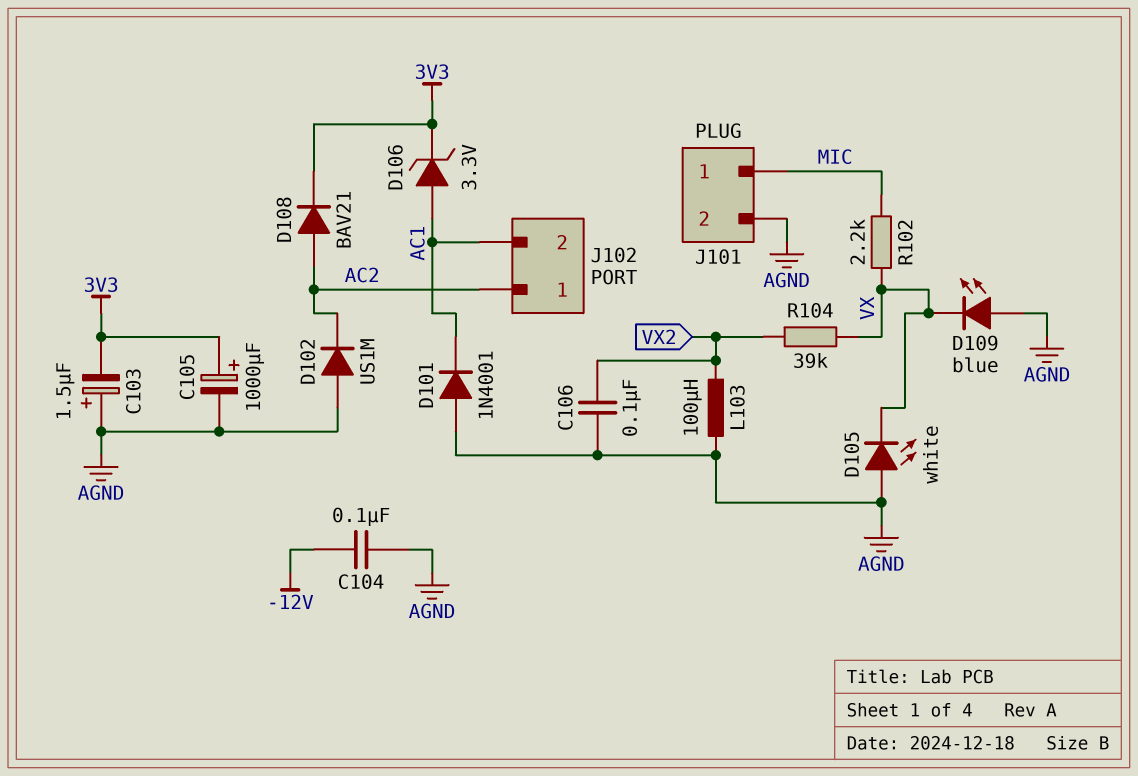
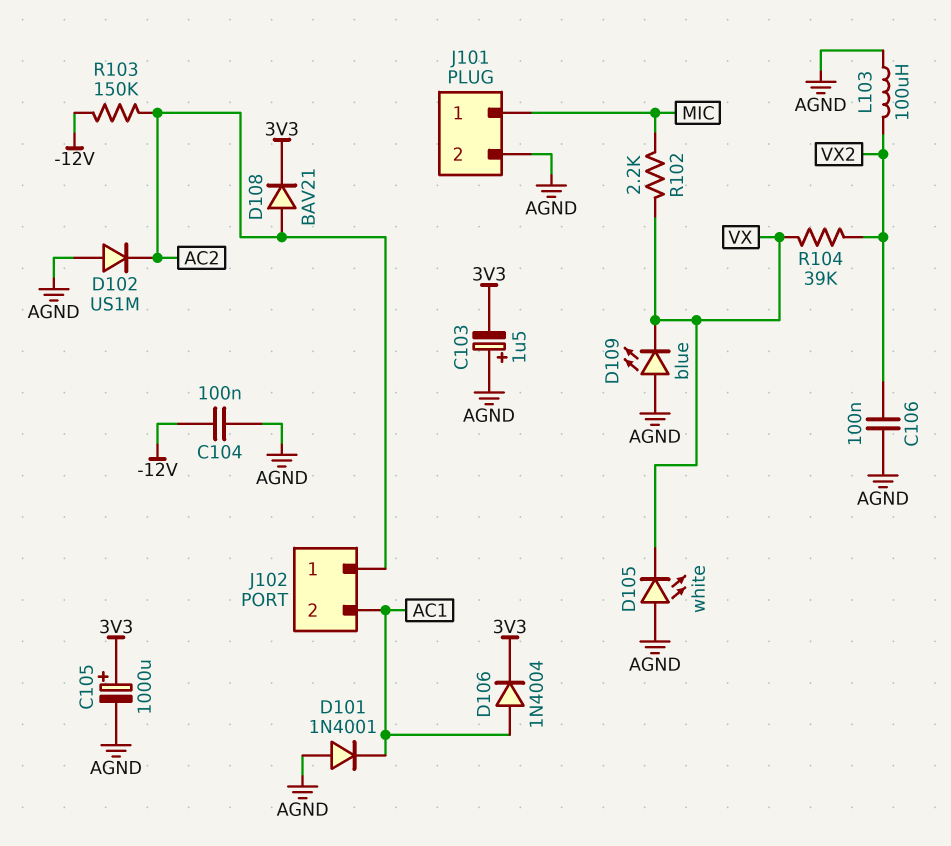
D106: zener 3.3V (A AC1, K 3V3) -> diode 1N4004 (A AC1, K 3V3)
R103: none -> 150k (-12V, AC2)

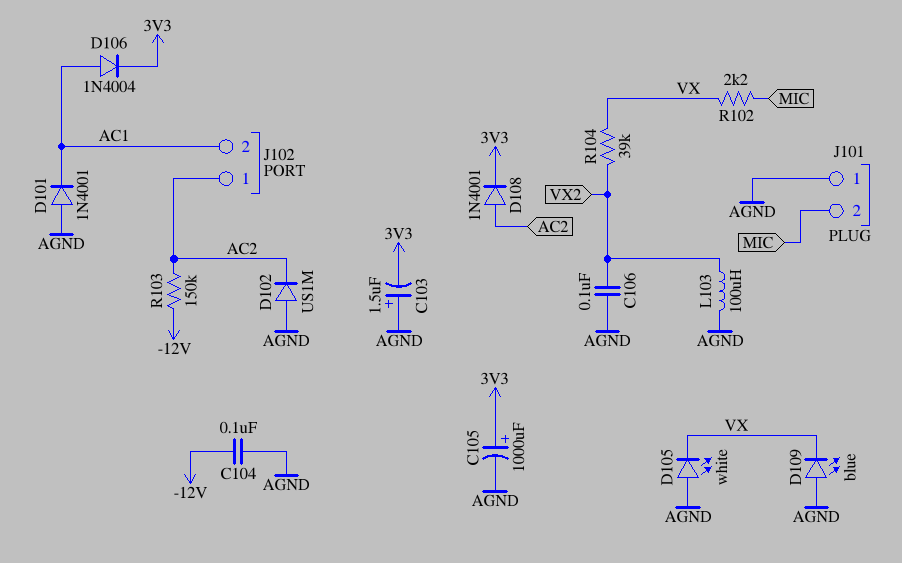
D108: diode BAV21 (A AC2, K 3V3) -> diode 1N4001 (A AC2, K 3V3)
J101 pin 1: MIC -> AGND
J101 pin 2: AGND -> MIC

